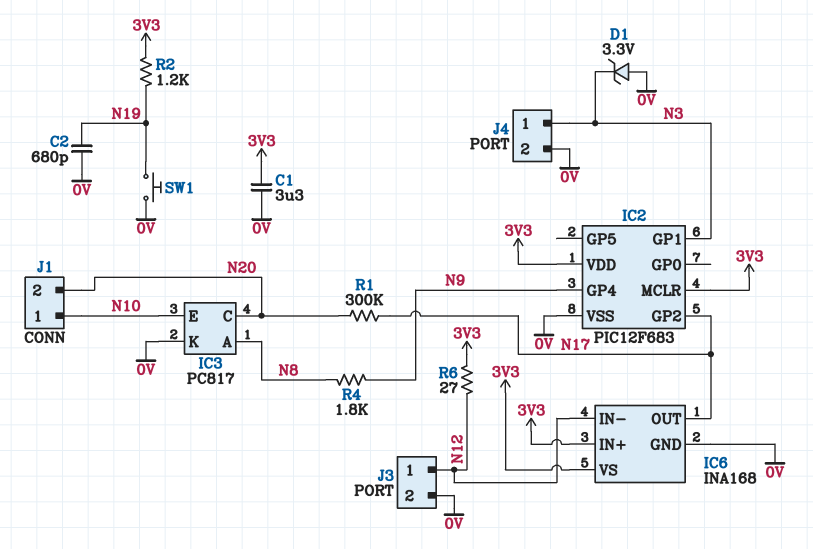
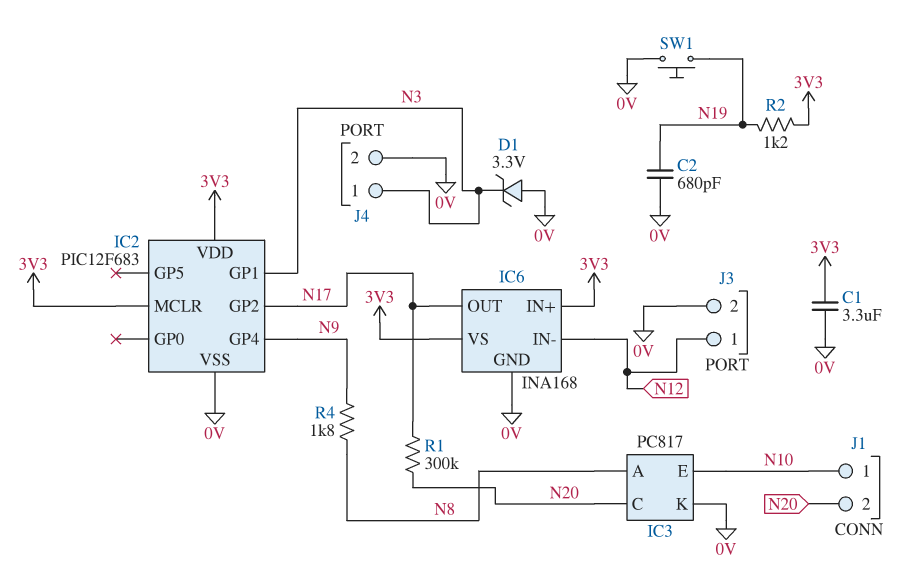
R6: 27 (3V3, N12) -> none

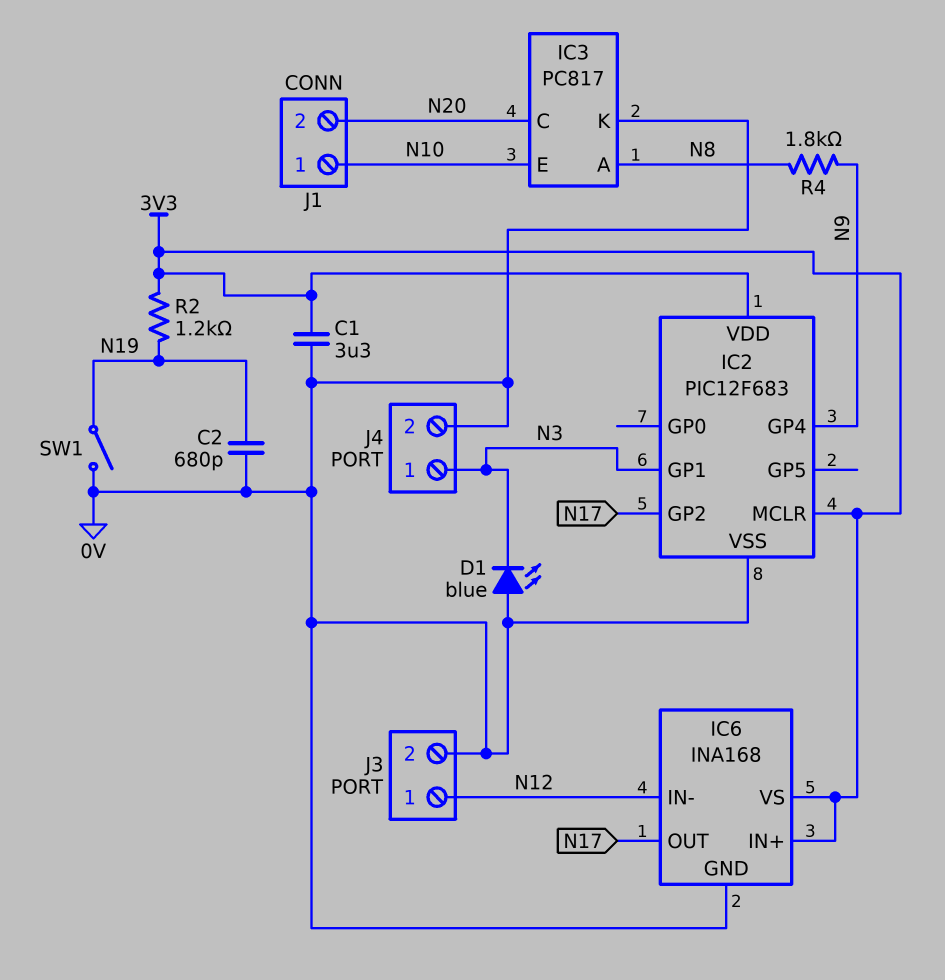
D1: zener 3.3V (A 0V, K N3) -> LED blue (A 0V, K N3)
R1: 300k (N17, N20) -> none
SW1: button (0V, N19) -> switch (0V, N19)

